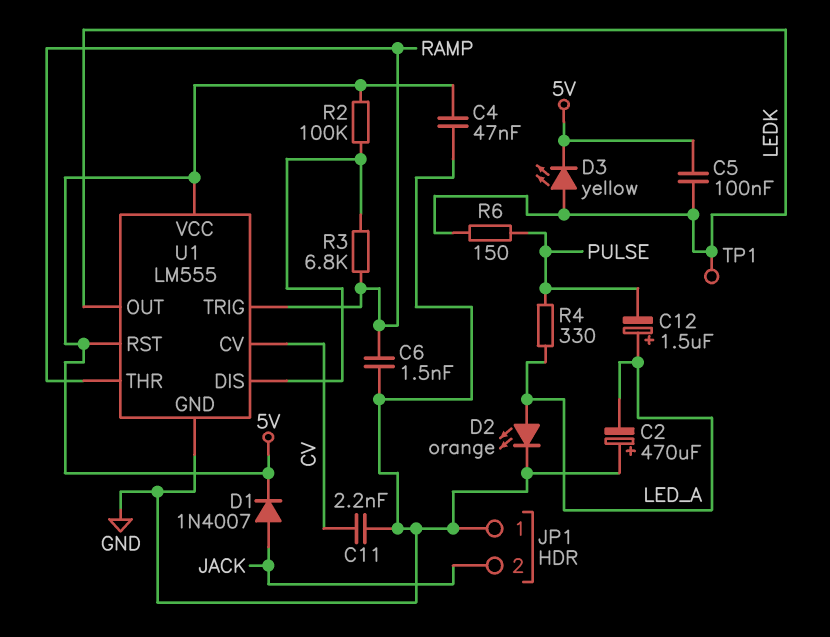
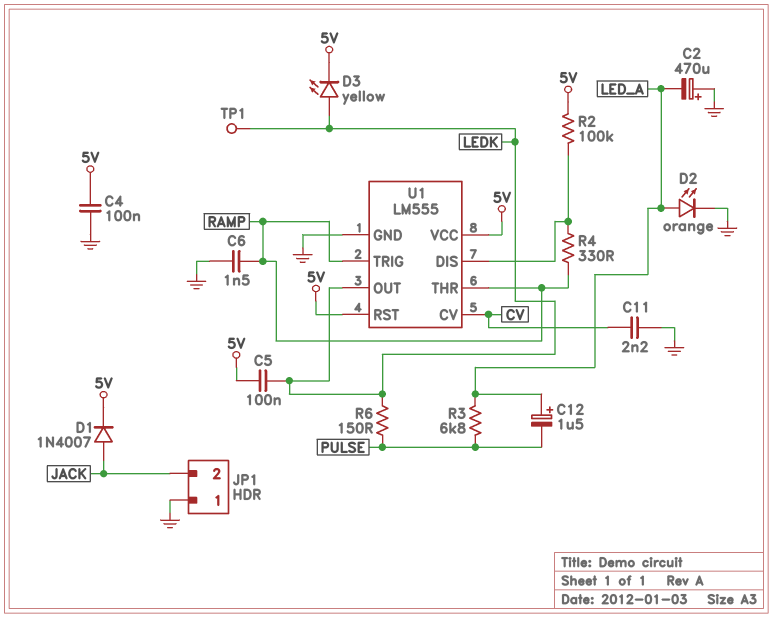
C4: 47nF (5V, GND) -> 100nF (5V, GND)
R3: 6.8k (RAMP, U1/DIS) -> 6.8k (LED_A, PULSE)
R4: 330 (LED_A, PULSE) -> 330 (RAMP, U1/DIS)

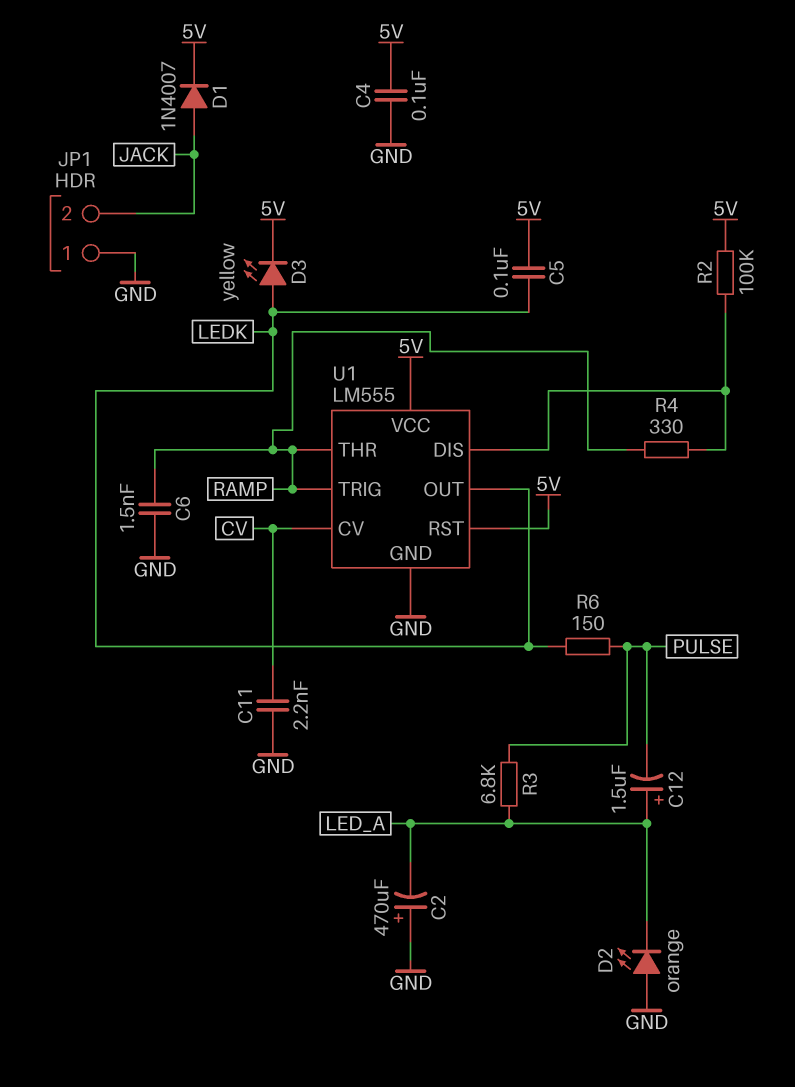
D2: LED orange (A LED_A, K GND) -> LED orange (A GND, K LED_A)
TP1: test point (LEDK) -> none

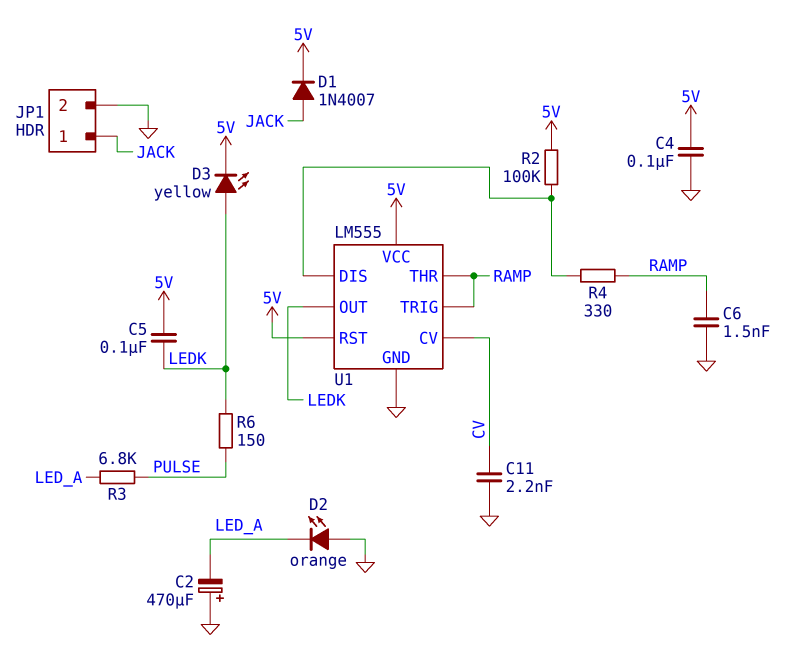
C12: 1.5uF (plus LED_A, minus PULSE) -> none
JP1 pin 1: GND -> JACK
JP1 pin 2: JACK -> GND

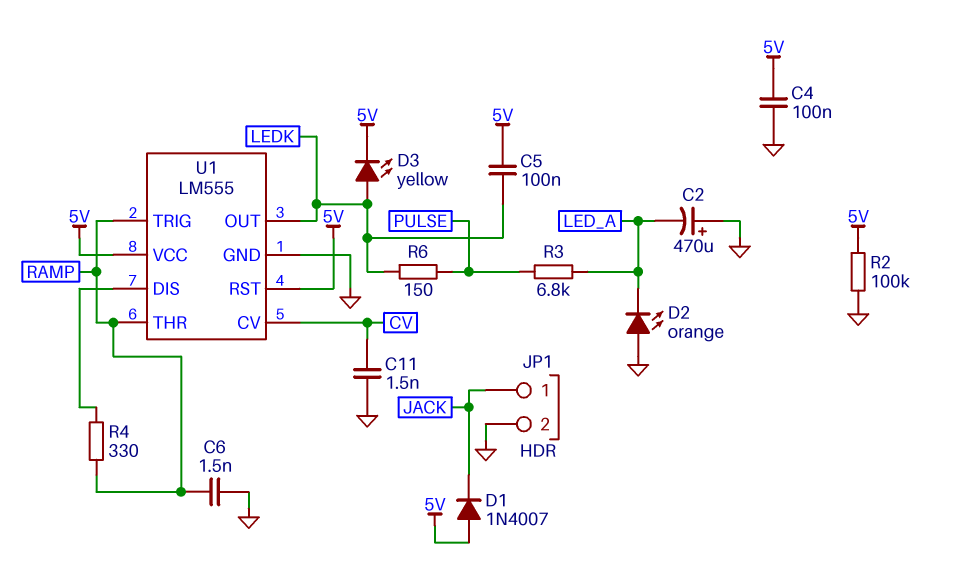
C11: 2.2nF (CV, GND) -> 1.5nF (CV, GND)
D1: diode 1N4007 (A JACK, K 5V) -> diode 1N4007 (A 5V, K JACK)
R2: 100k (5V, U1/DIS) -> 100k (5V, GND)

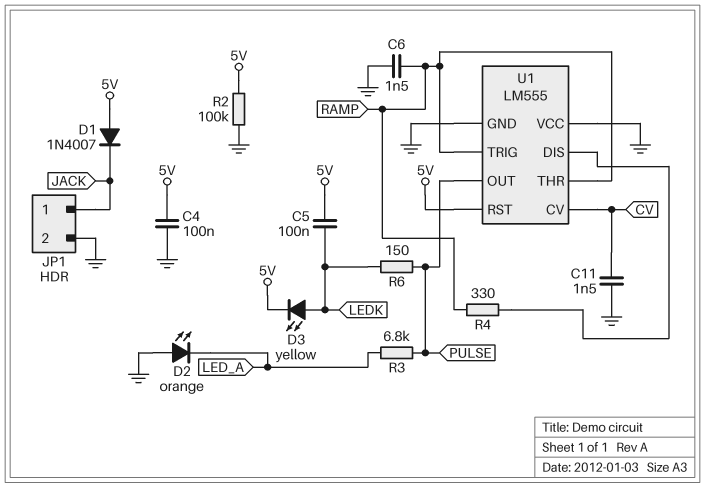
C2: 470uF (plus GND, minus LED_A) -> none
U1 pin OUT: LEDK -> PULSE
U1 pin VCC: 5V -> GND

